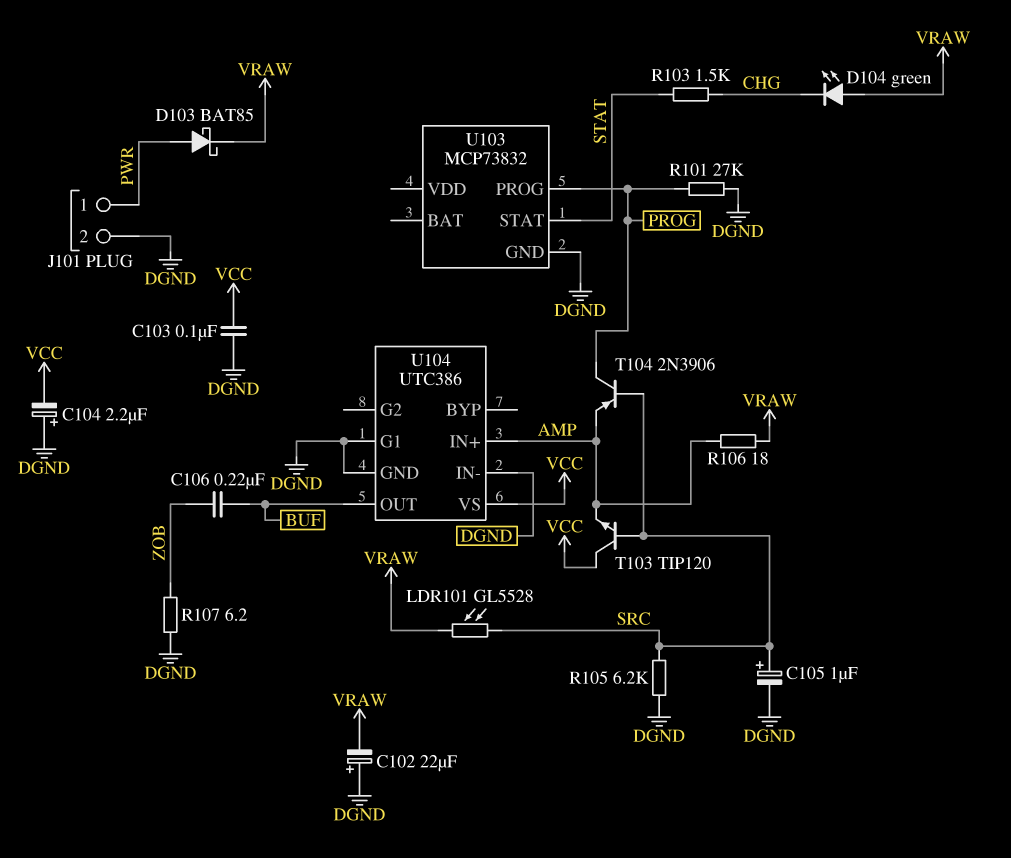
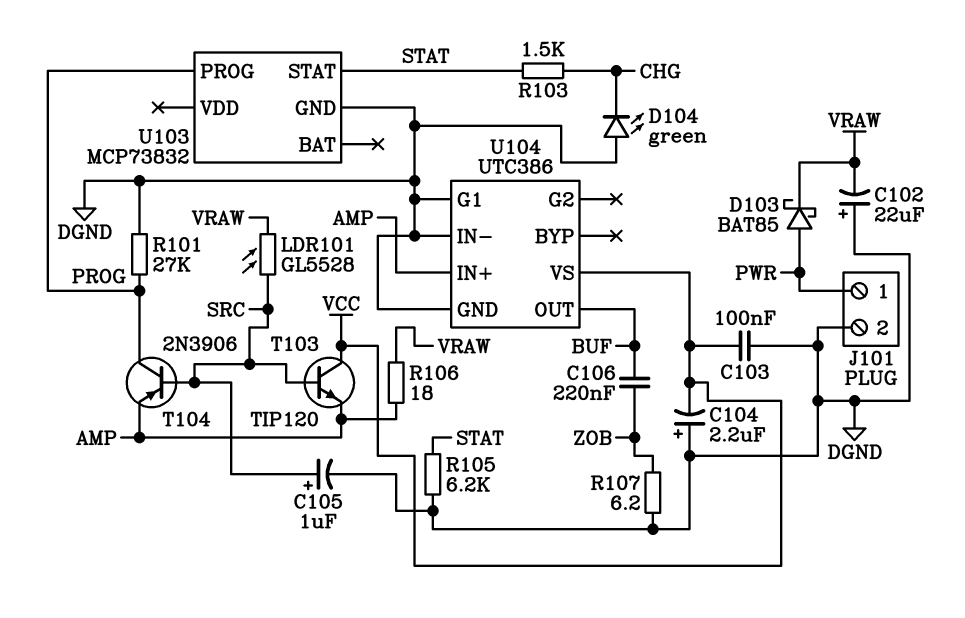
D104: LED green (A VRAW, K CHG) -> LED green (A DGND, K CHG)
R105: 6.2k (DGND, SRC) -> 6.2k (DGND, STAT)

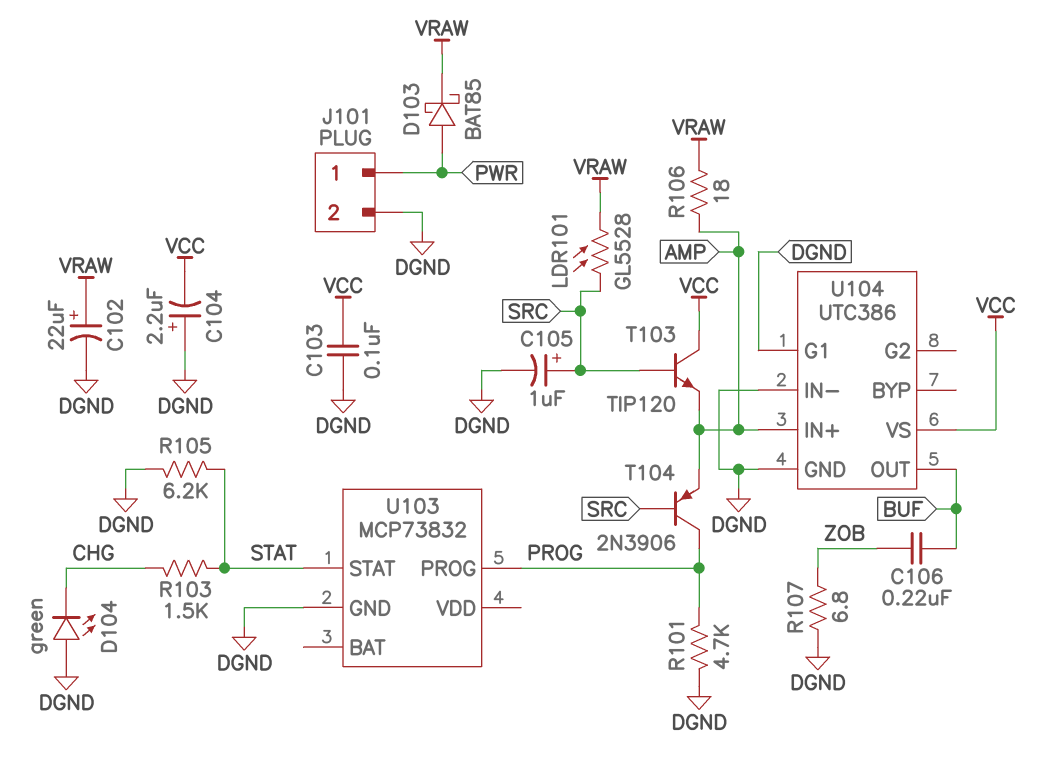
C102: 22uF (plus DGND, minus VRAW) -> 22uF (plus VRAW, minus DGND)
R101: 27k (DGND, PROG) -> 4.7k (DGND, PROG)
R107: 6.2 (DGND, ZOB) -> 6.8 (DGND, ZOB)

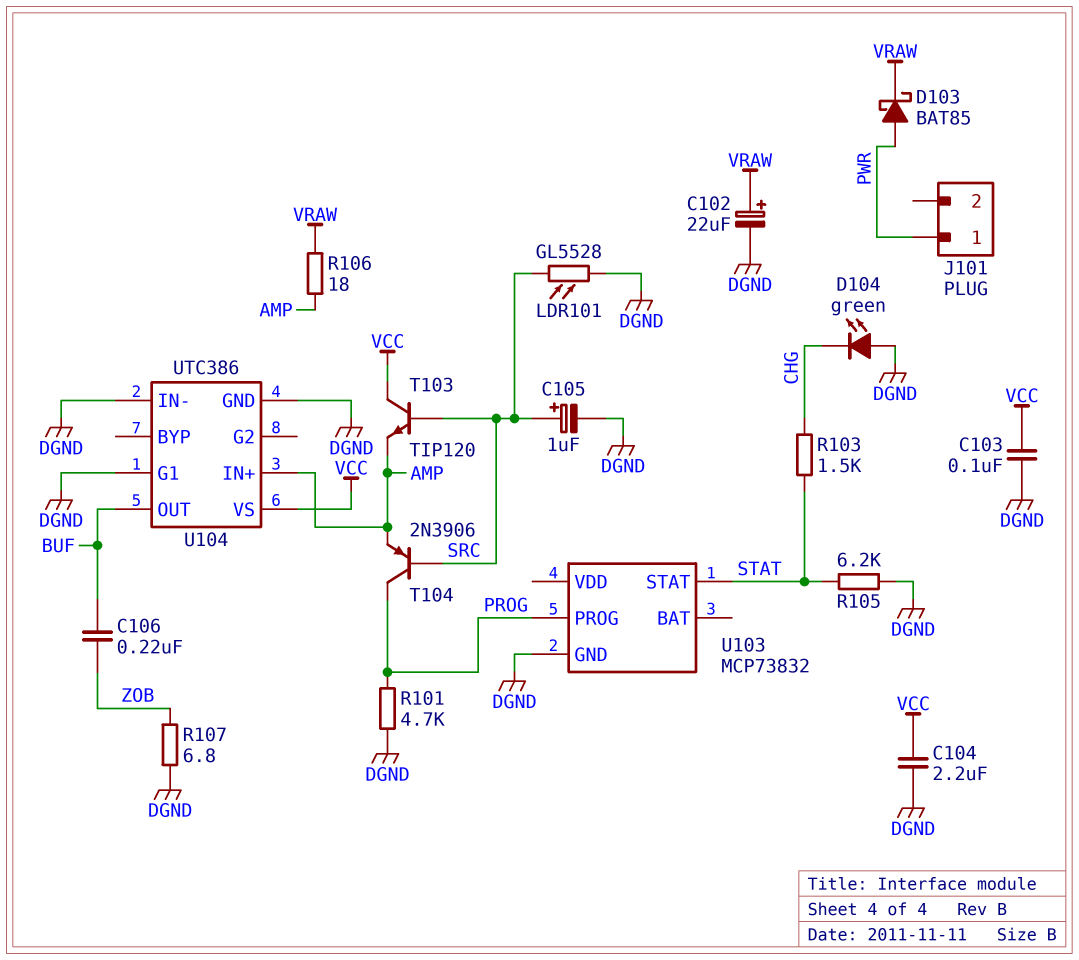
C104: 2.2uF (plus DGND, minus VCC) -> 2.2uF (DGND, VCC)
J101 pin 2: DGND -> none
LDR101: GL5528 (SRC, VRAW) -> GL5528 (DGND, SRC)

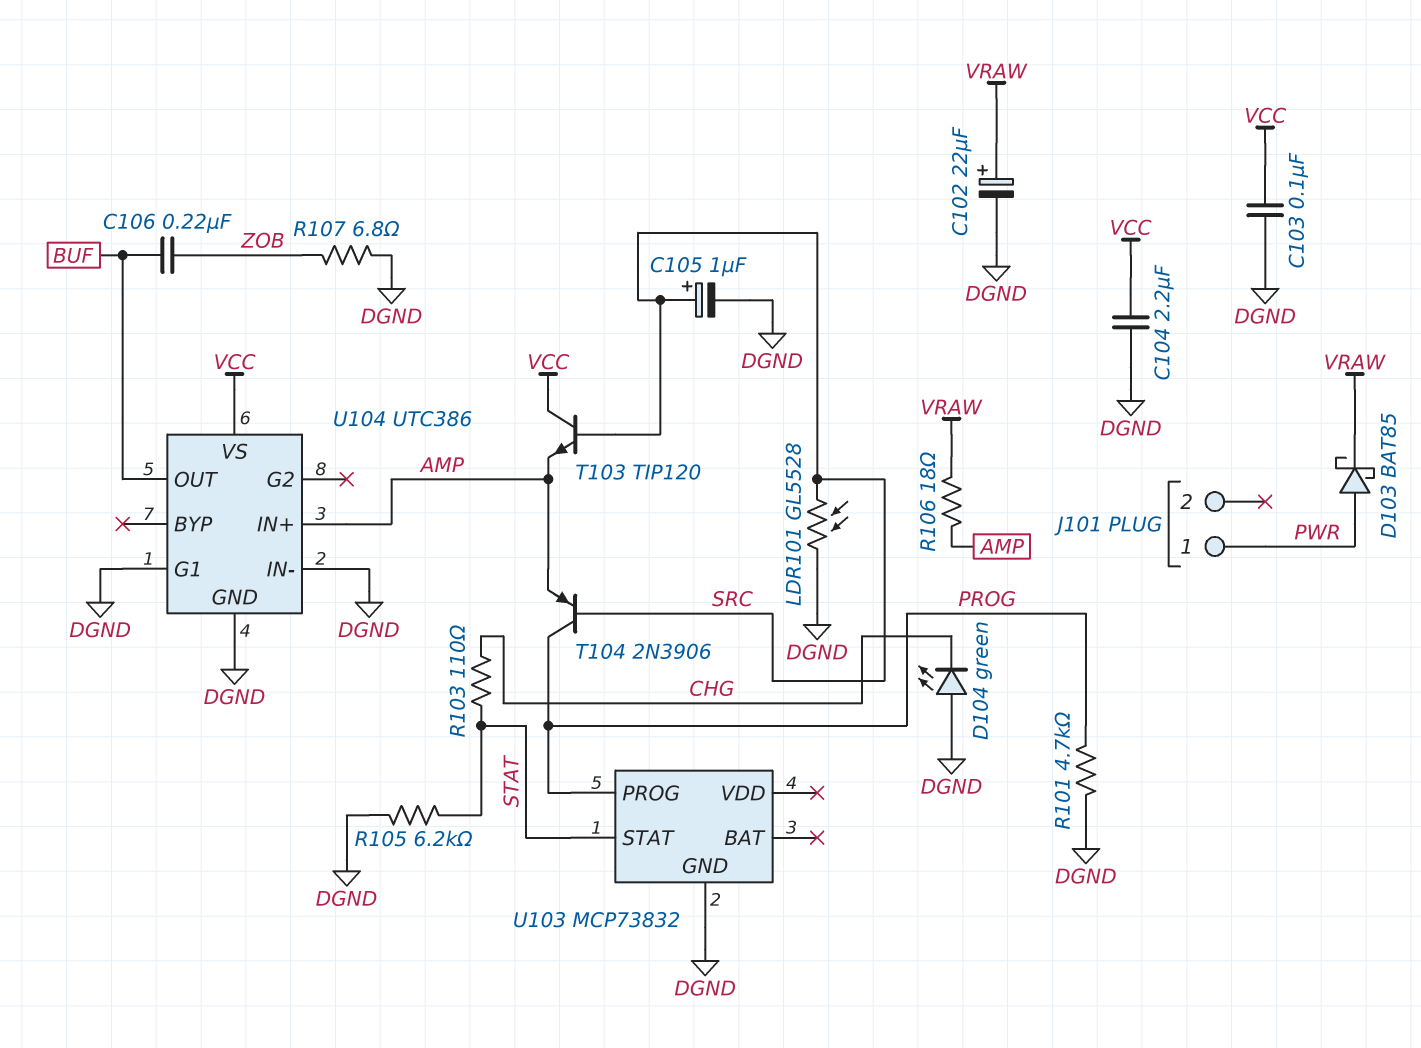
R103: 1.5k (CHG, STAT) -> 110 (CHG, STAT)

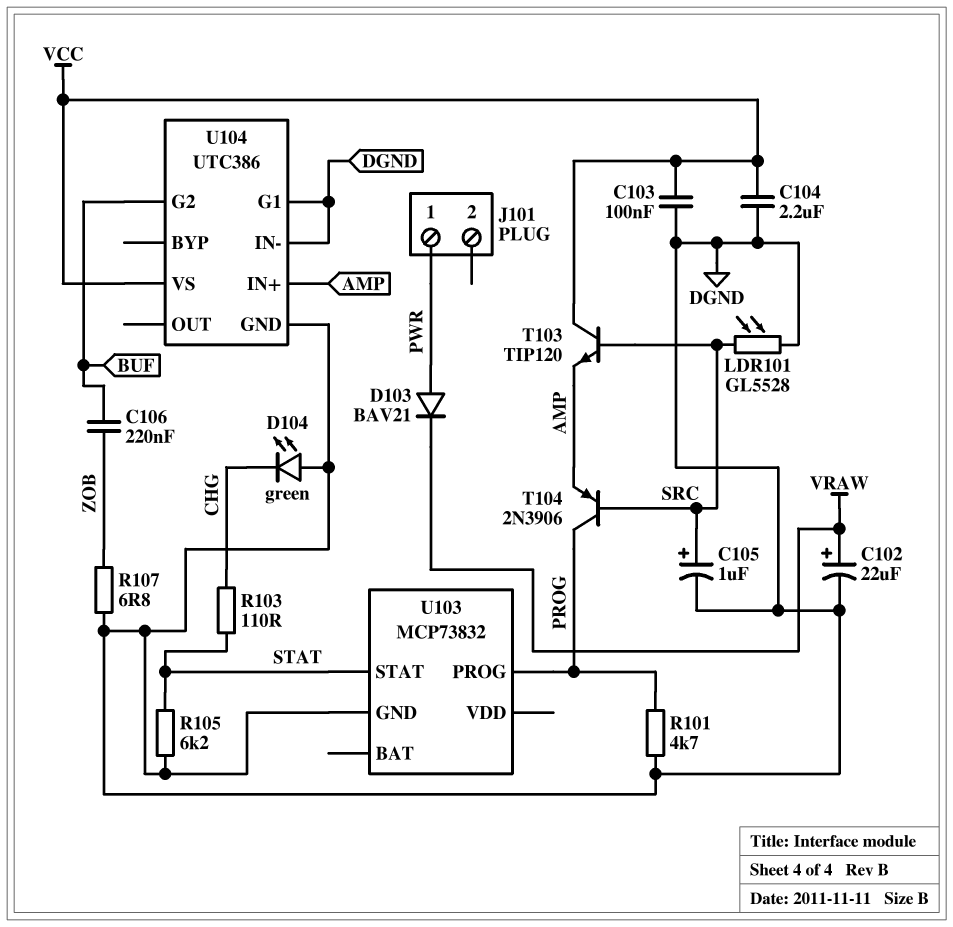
D103: schottky BAT85 (A PWR, K VRAW) -> diode BAV21 (A PWR, K VRAW)
R106: 18 (AMP, VRAW) -> none
U104 pin G2: none -> BUF
U104 pin OUT: BUF -> none

